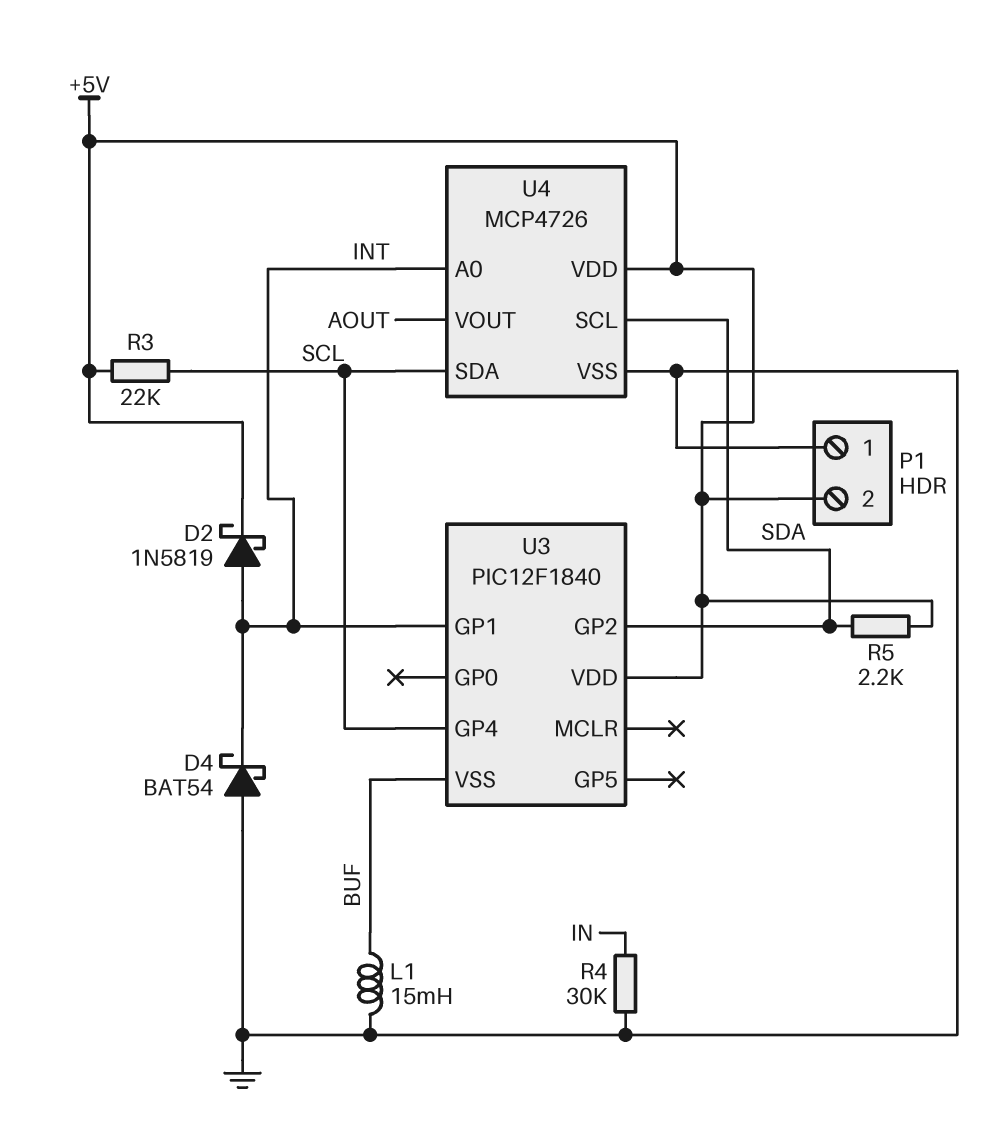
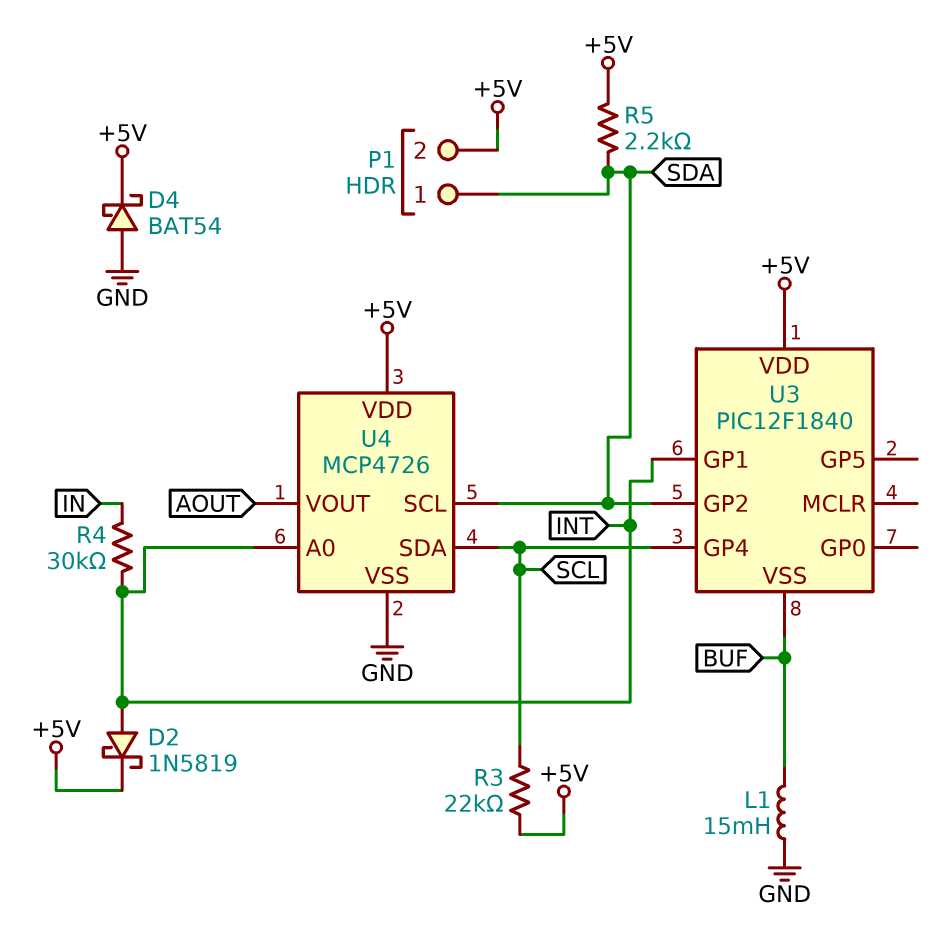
D4: schottky BAT54 (A GND, K INT) -> schottky BAT54 (A GND, K +5V)
P1 pin 1: GND -> SDA
R4: 30k (GND, IN) -> 30k (IN, INT)

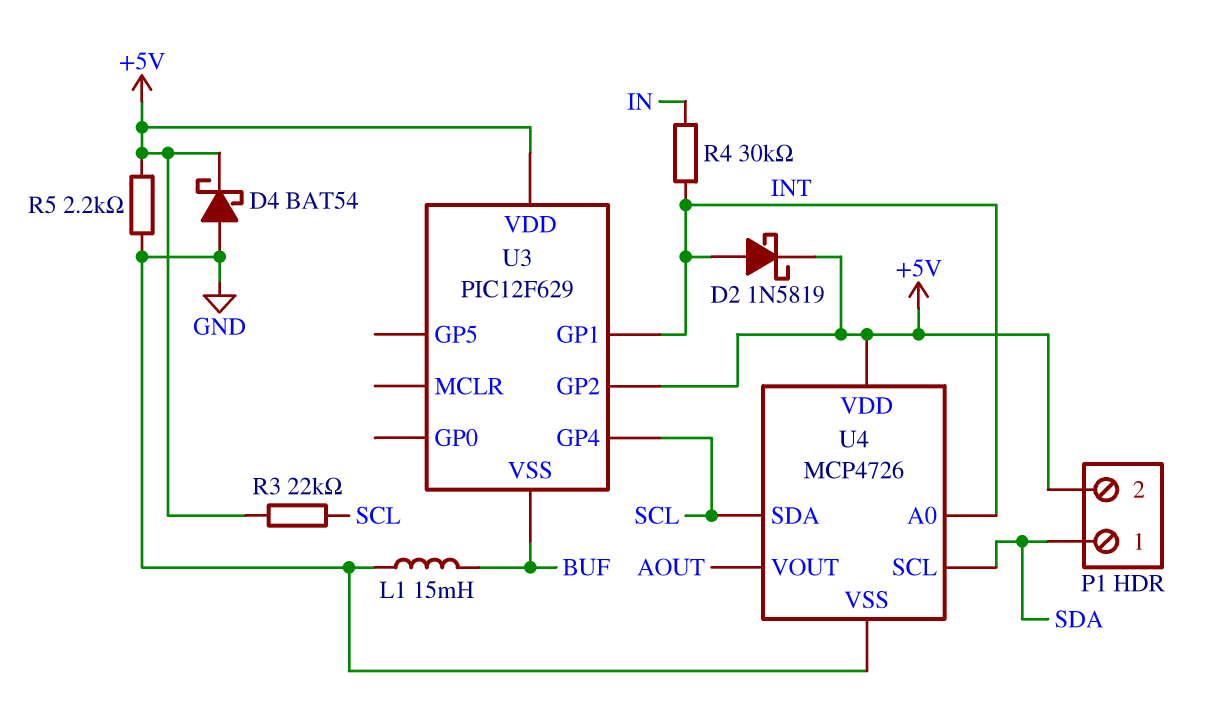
R5: 2.2k (+5V, SDA) -> 2.2k (+5V, GND)
U3: PIC12F1840 -> PIC12F629
U3 pin GP2: SDA -> +5V

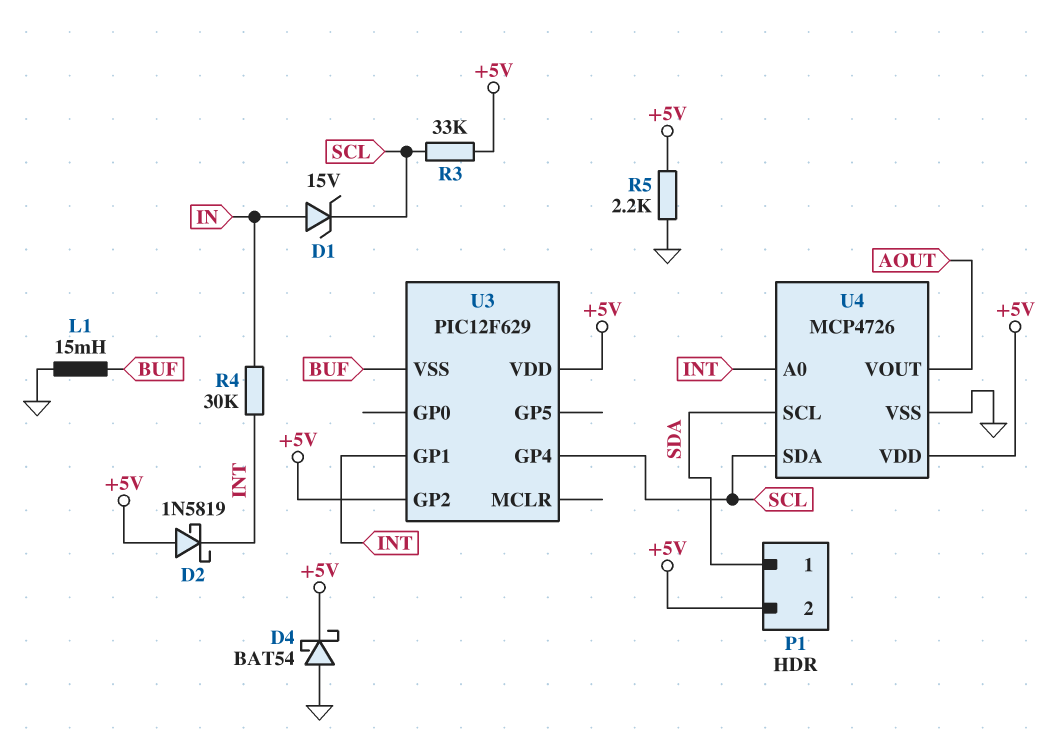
D1: none -> zener 15V (A IN, K SCL)
D2: schottky 1N5819 (A INT, K +5V) -> schottky 1N5819 (A +5V, K INT)
R3: 22k (+5V, SCL) -> 33k (+5V, SCL)

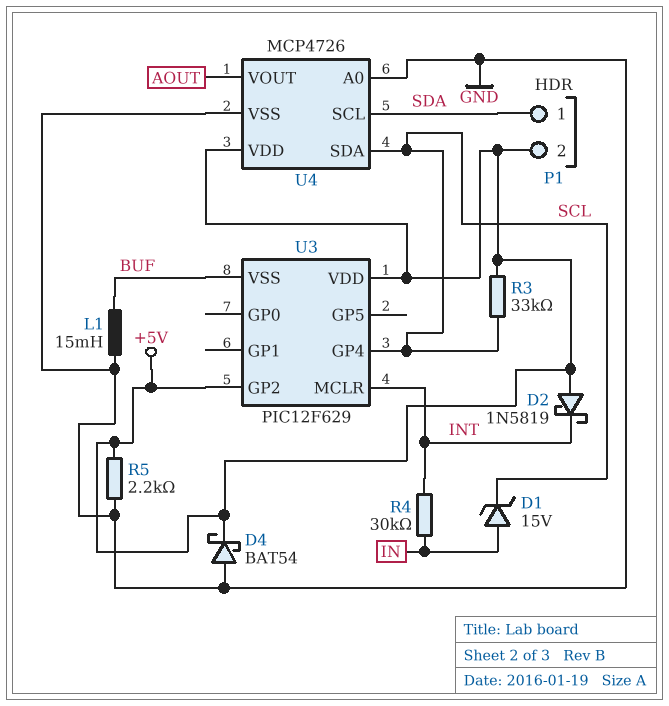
U3 pin GP1: INT -> none
U3 pin MCLR: none -> INT
U4 pin A0: INT -> GND

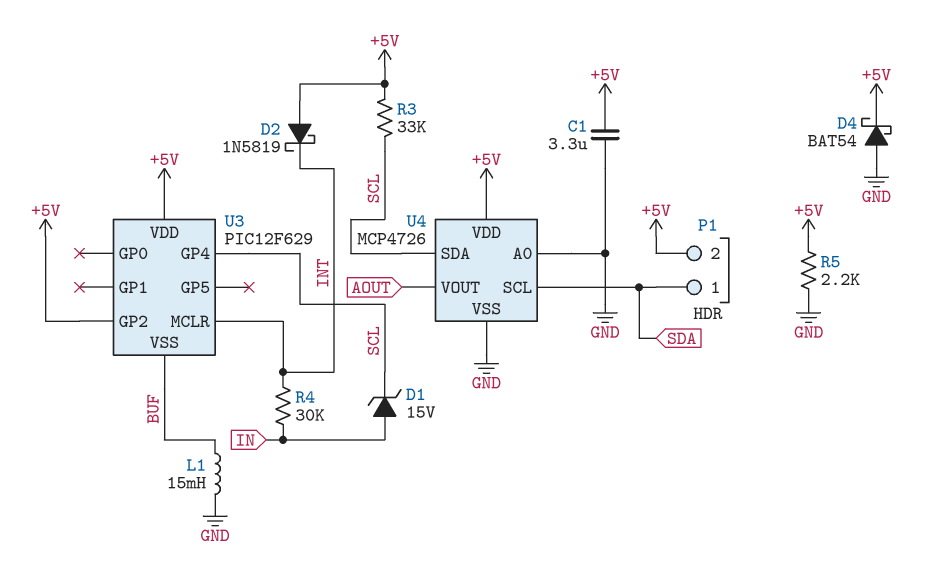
C1: none -> 3.3uF (+5V, GND)

